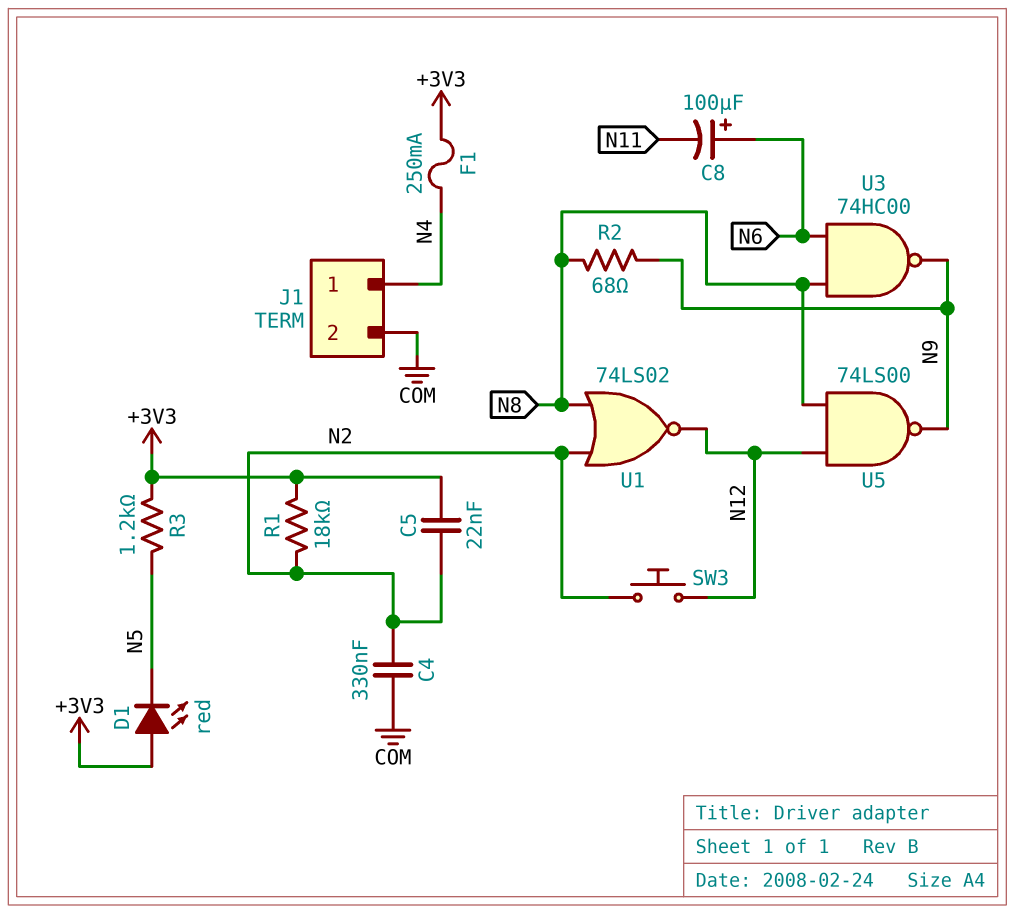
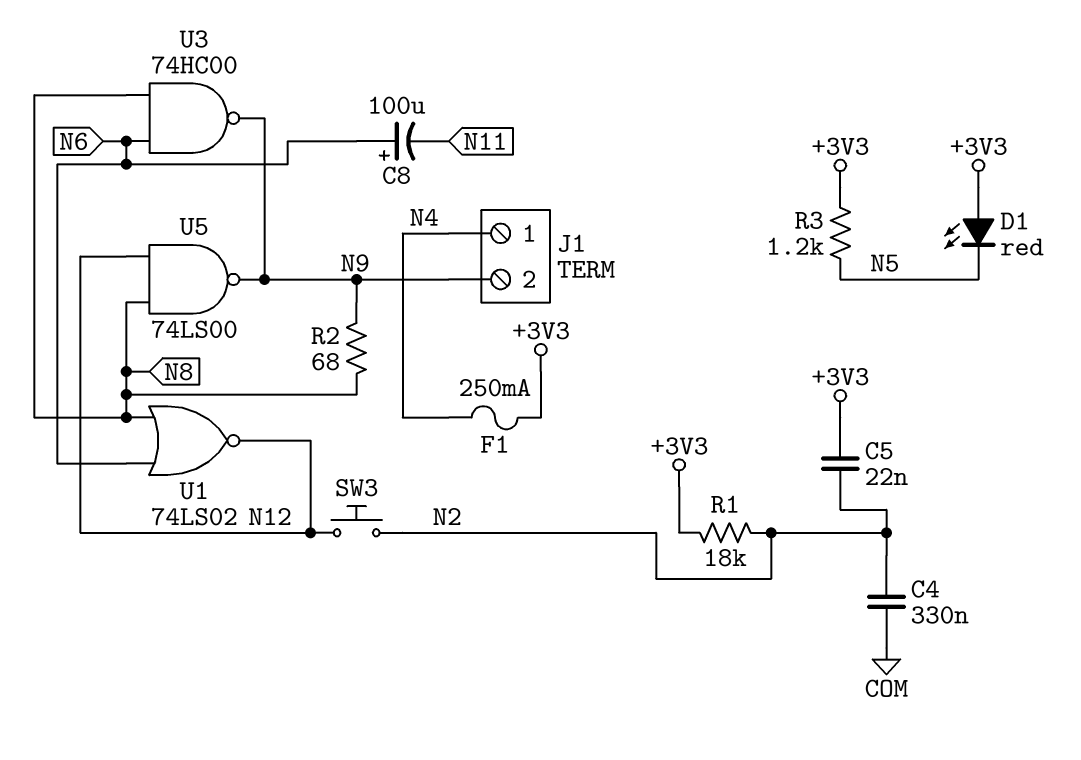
J1 pin 2: COM -> N9
U1: NOR 74LS02 (in N2, in N8, out N12) -> NOR 74LS02 (in N6, in N8, out N12)

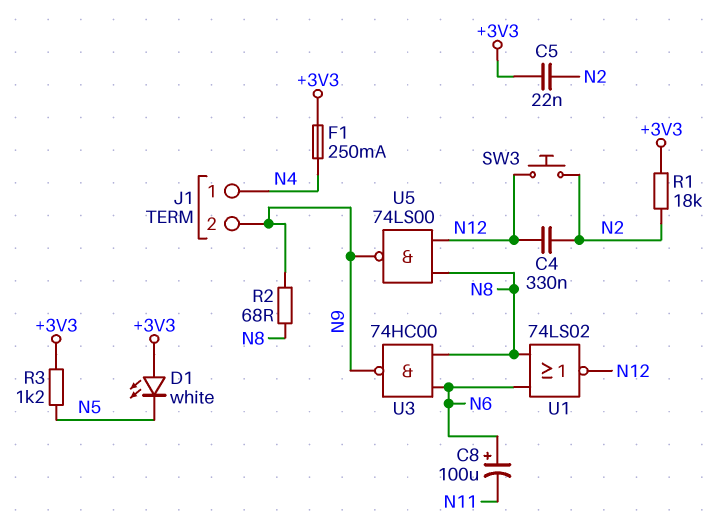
C4: 330nF (COM, N2) -> 330nF (N2, N12)
D1: LED red (A +3V3, K N5) -> LED white (A +3V3, K N5)

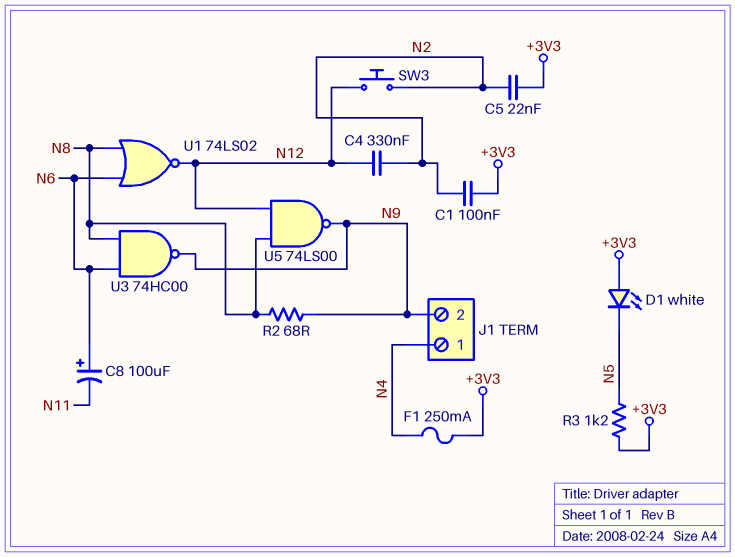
C1: none -> 100nF (+3V3, N2)
R1: 18k (+3V3, N2) -> none

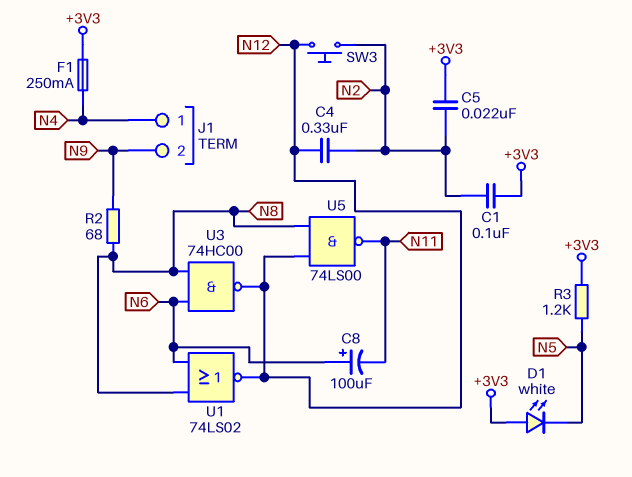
U3: NAND 74HC00 (in N6, in N8, out N9) -> NAND 74HC00 (in N6, in N8, out N12)
U5: NAND 74LS00 (in N8, in N12, out N9) -> NAND 74LS00 (in N8, in N12, out N11)

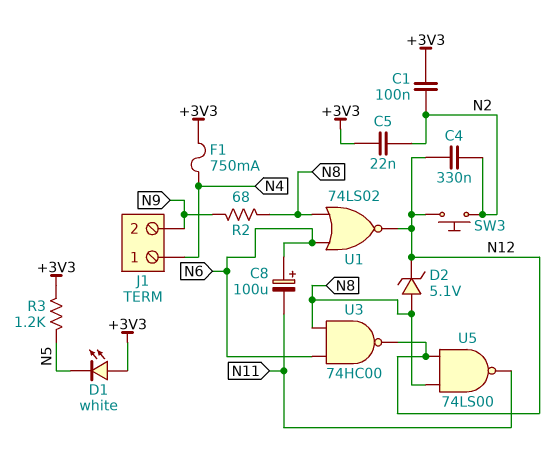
D2: none -> zener 5.1V (A N8, K N12)
F1: 250mA (+3V3, N4) -> 750mA (+3V3, N4)

